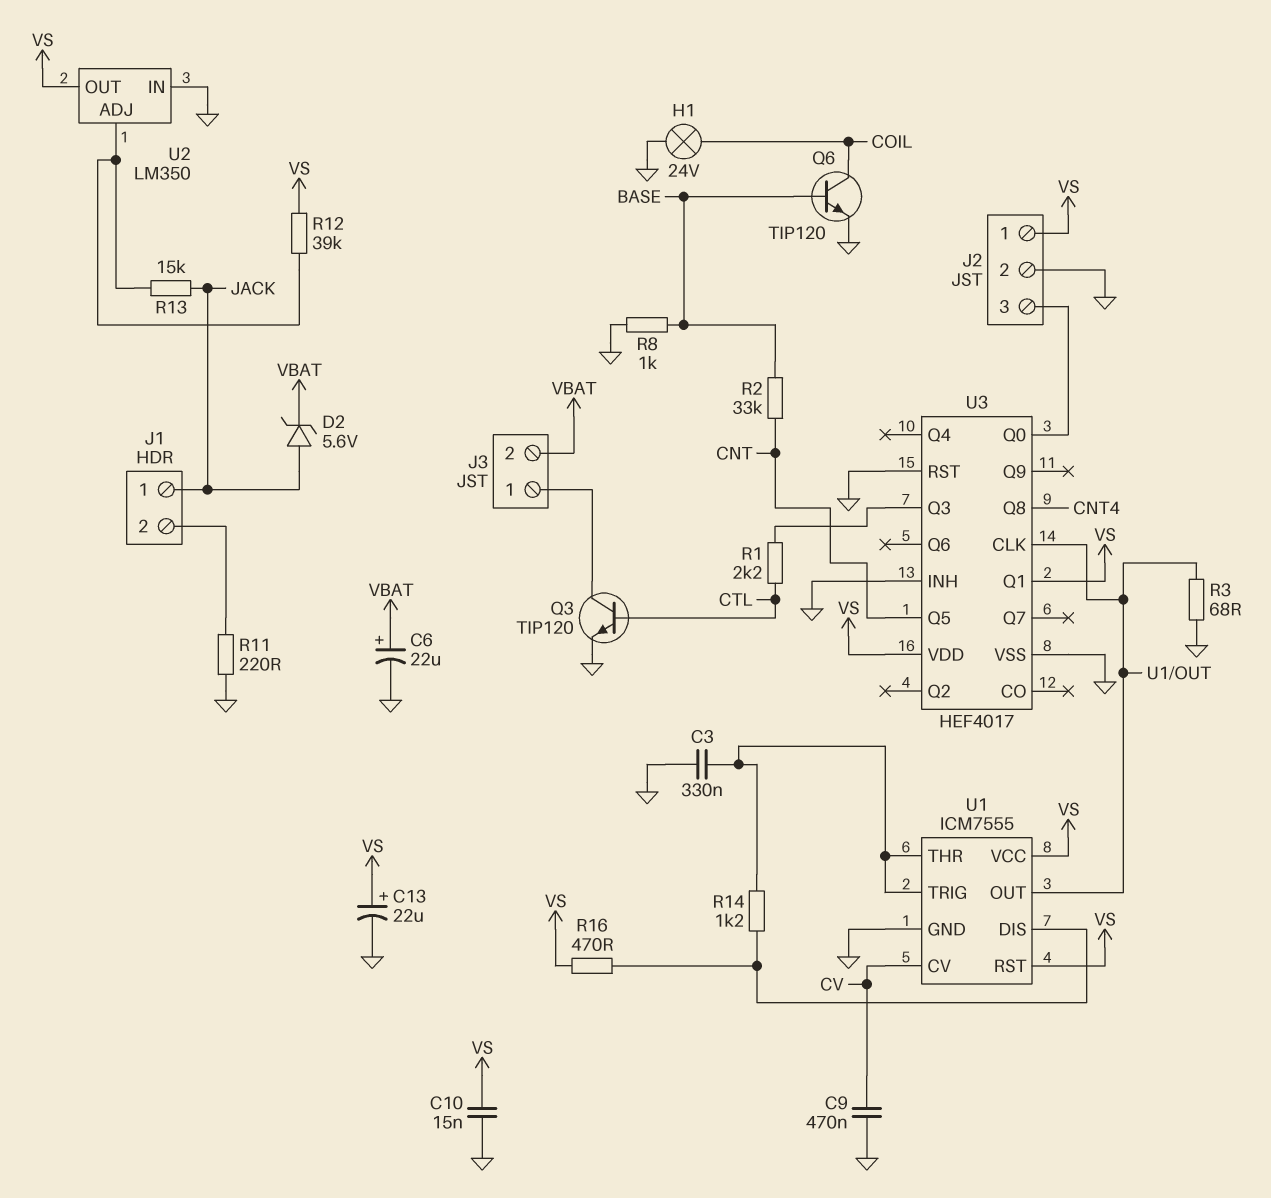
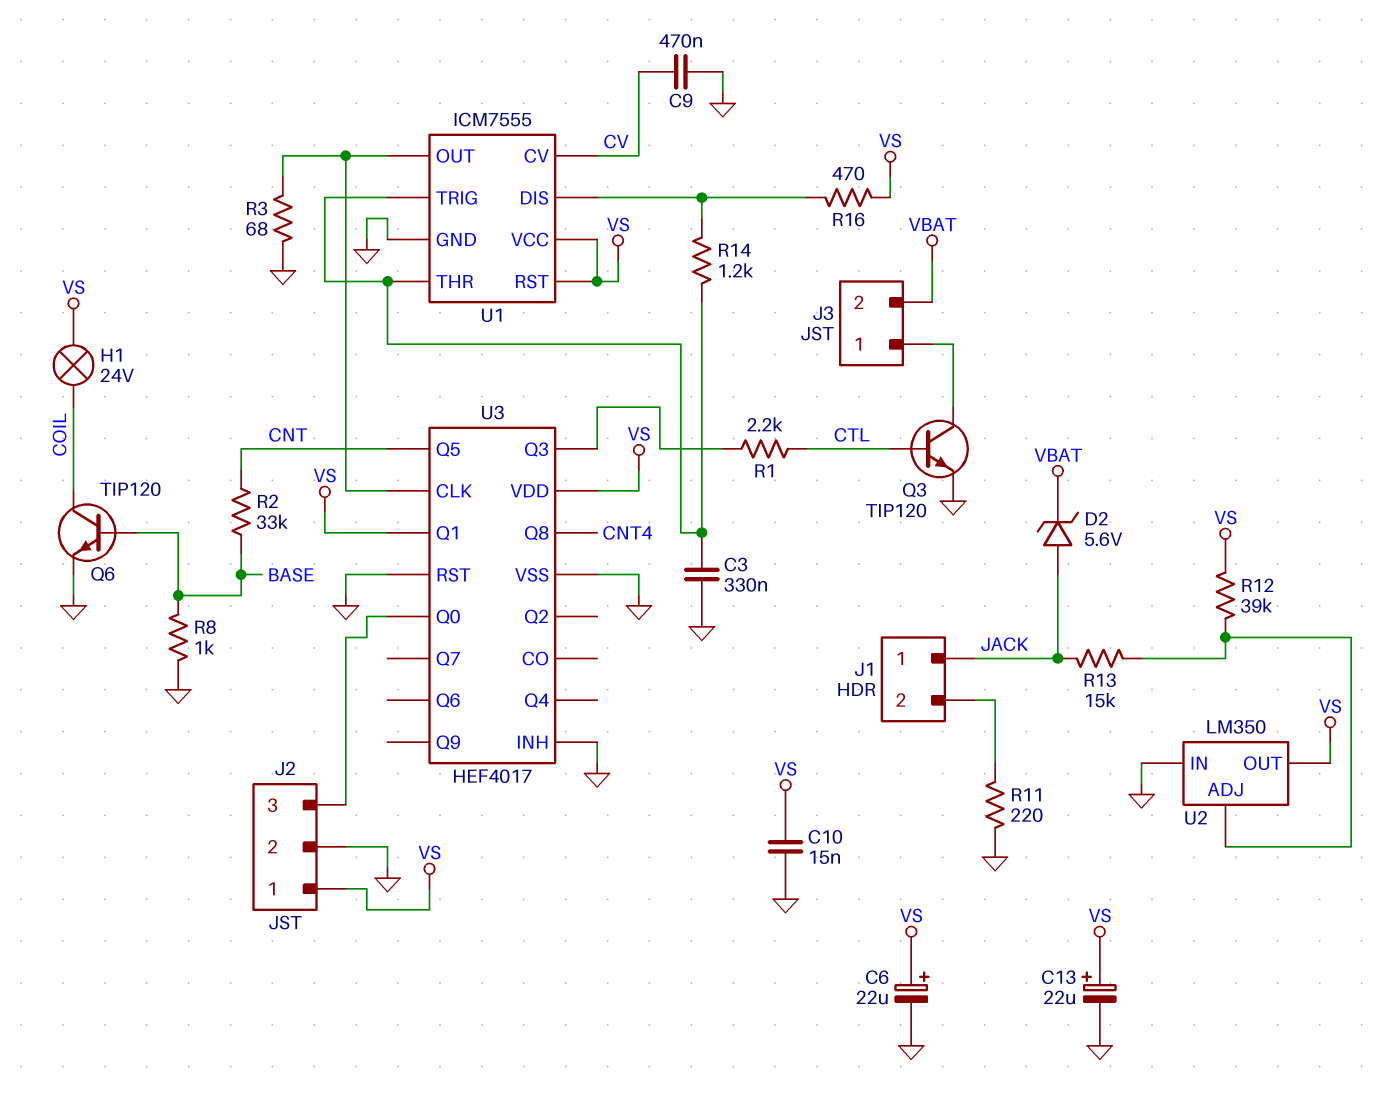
C6: 22uF (plus VBAT, minus GND) -> 22uF (plus VS, minus GND)
H1: lamp 24V (COIL, GND) -> lamp 24V (COIL, VS)

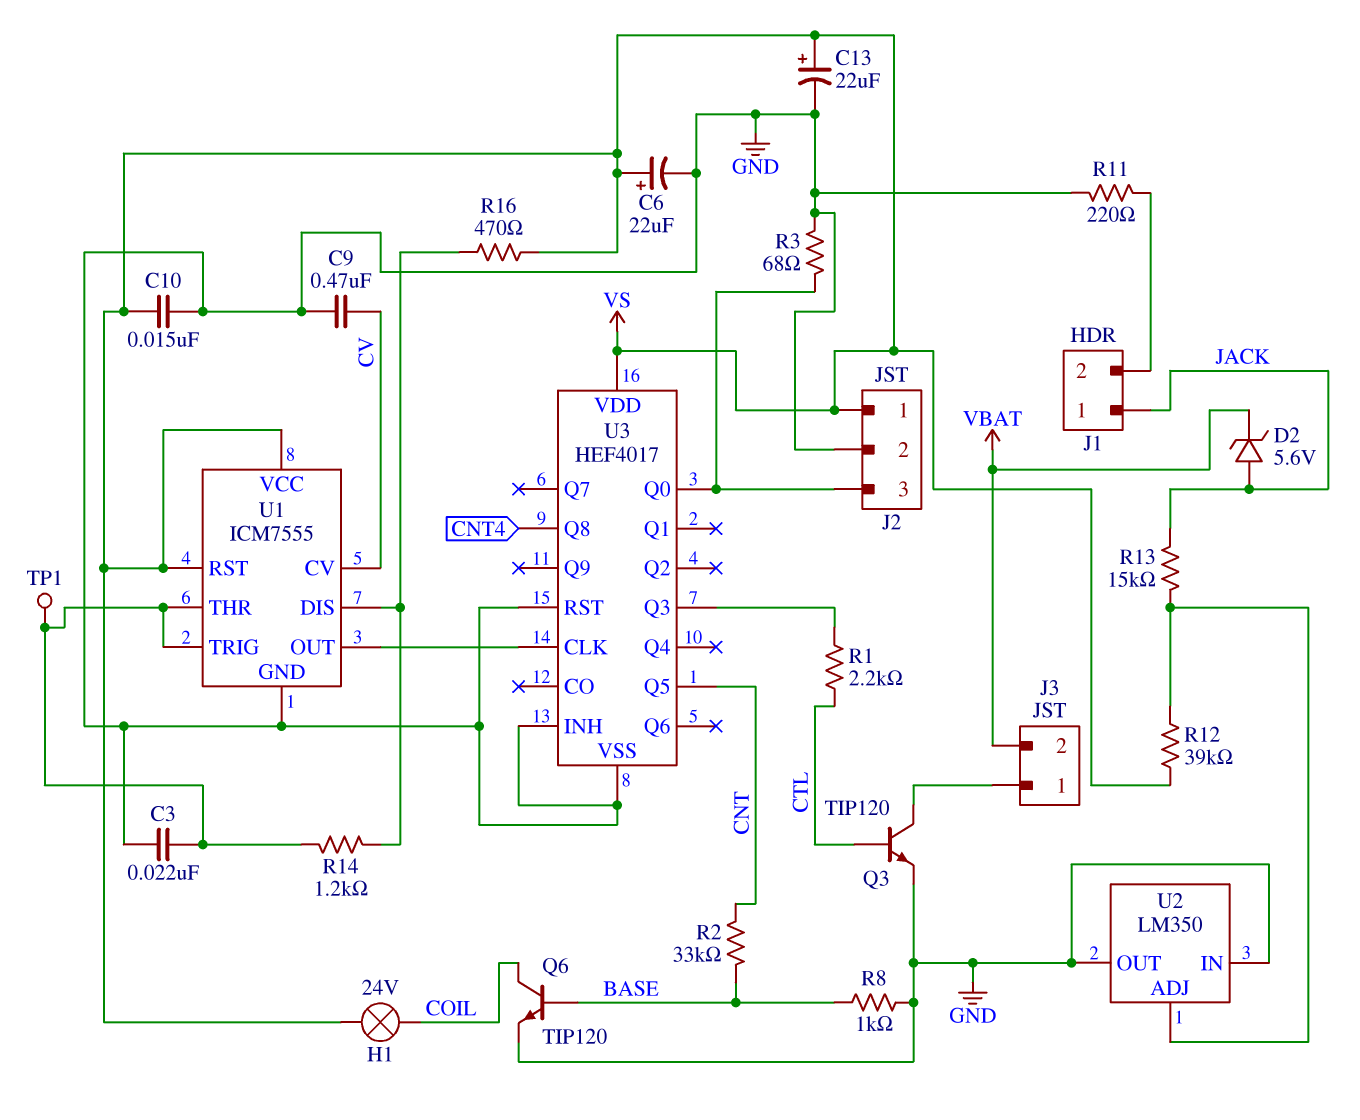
C3: 330nF (GND, U1/THR) -> 22nF (GND, U1/THR)
R3: 68 (GND, U1/OUT) -> 68 (GND, J2/3)
TP1: none -> test point (U1/THR)
U2 pin OUT: VS -> GND
U3 pin Q1: VS -> none

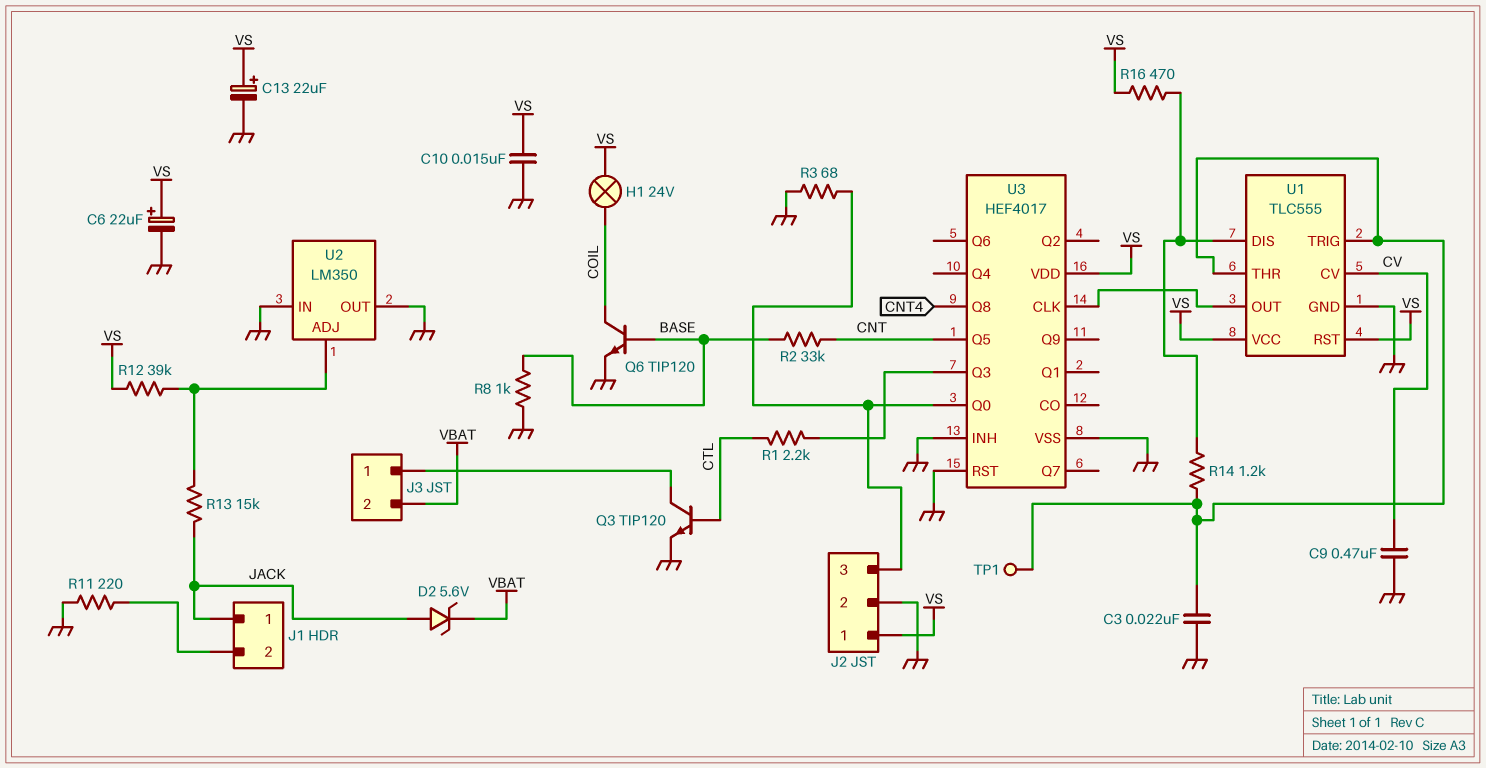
U1: ICM7555 -> TLC555

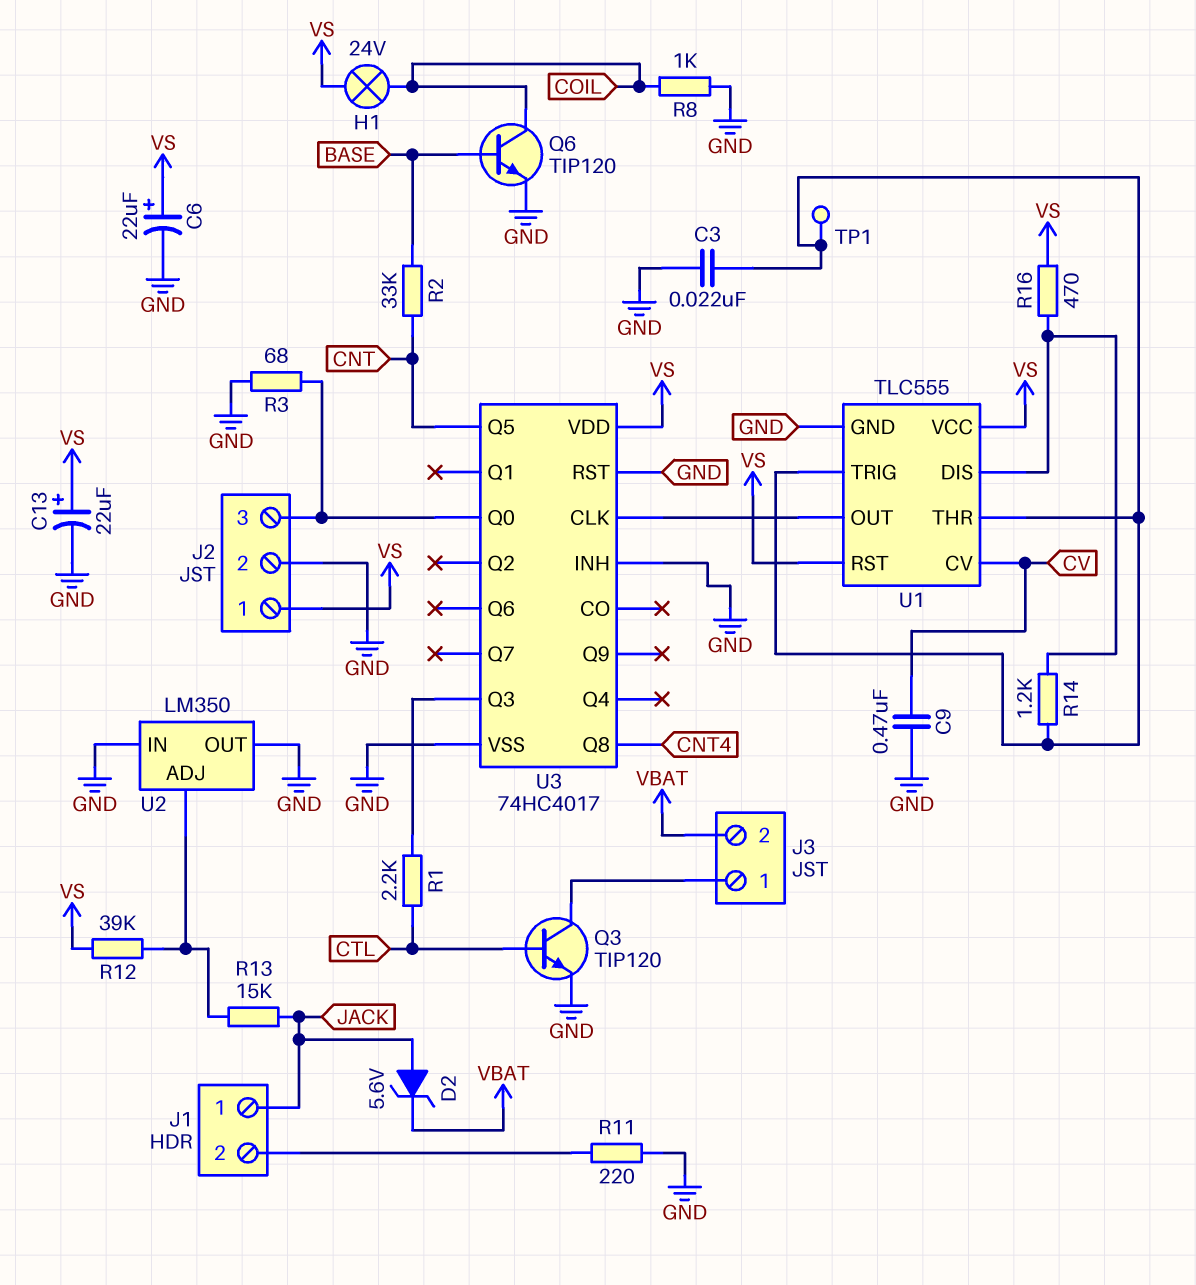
C10: 15nF (GND, VS) -> none
R8: 1k (BASE, GND) -> 1k (COIL, GND)
U3: HEF4017 -> 74HC4017

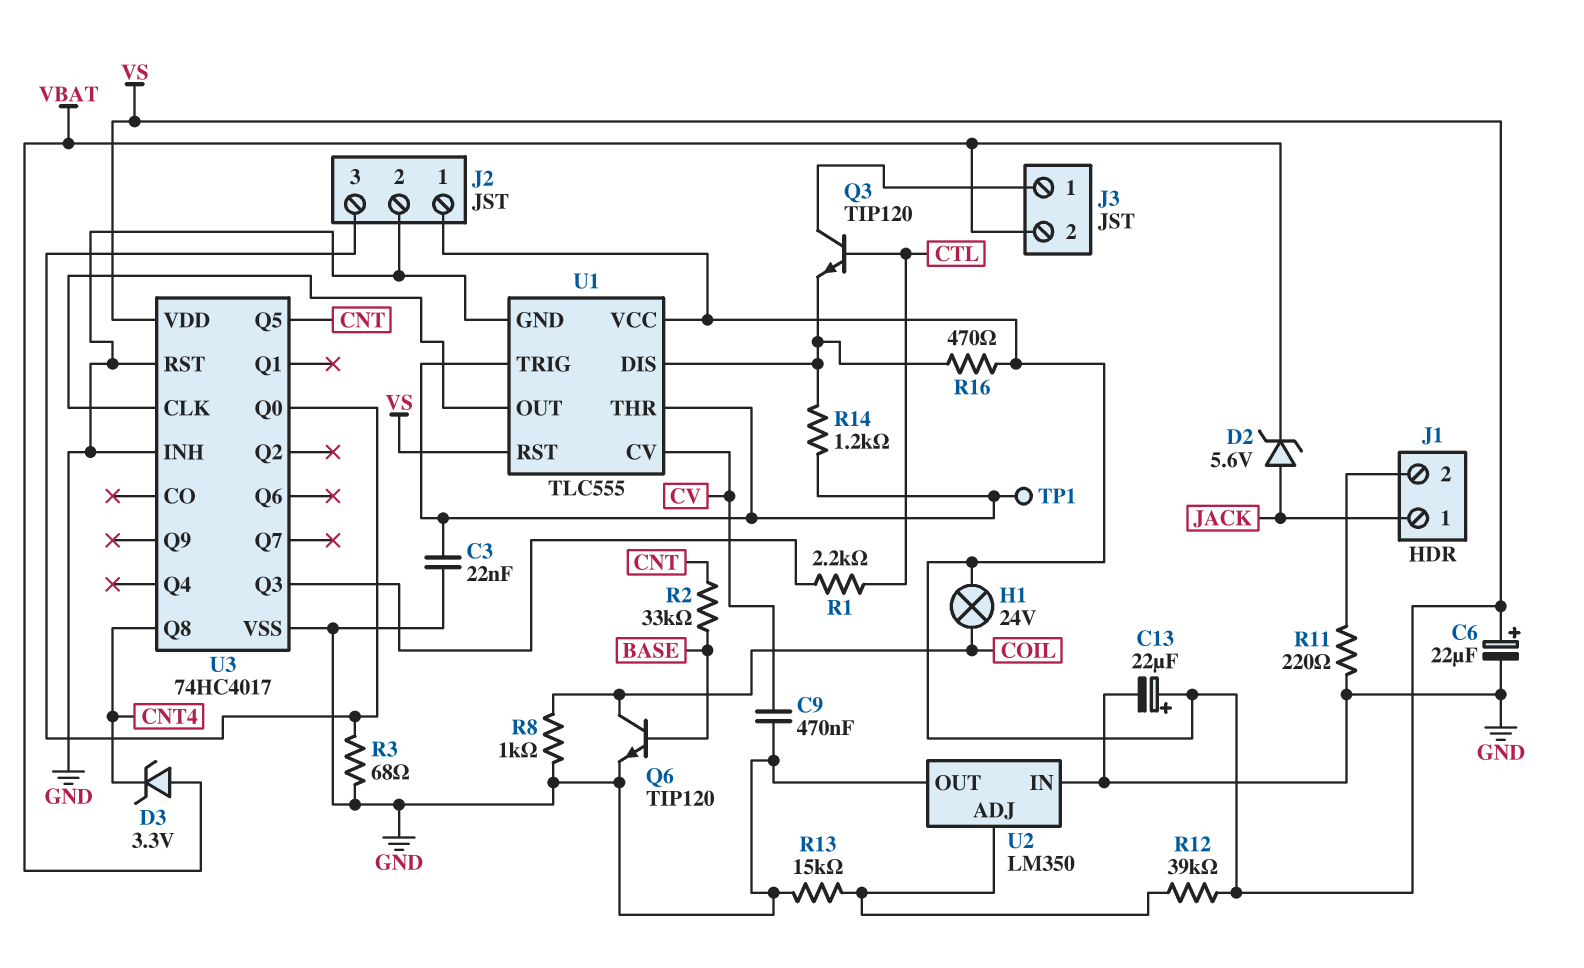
D3: none -> zener 3.3V (A VBAT, K CNT4)
Q3: NPN TIP120 (B CTL, C J3/1, E GND) -> NPN TIP120 (B CTL, C J3/1, E U1/DIS)
R13: 15k (JACK, U2/ADJ) -> 15k (GND, U2/ADJ)

